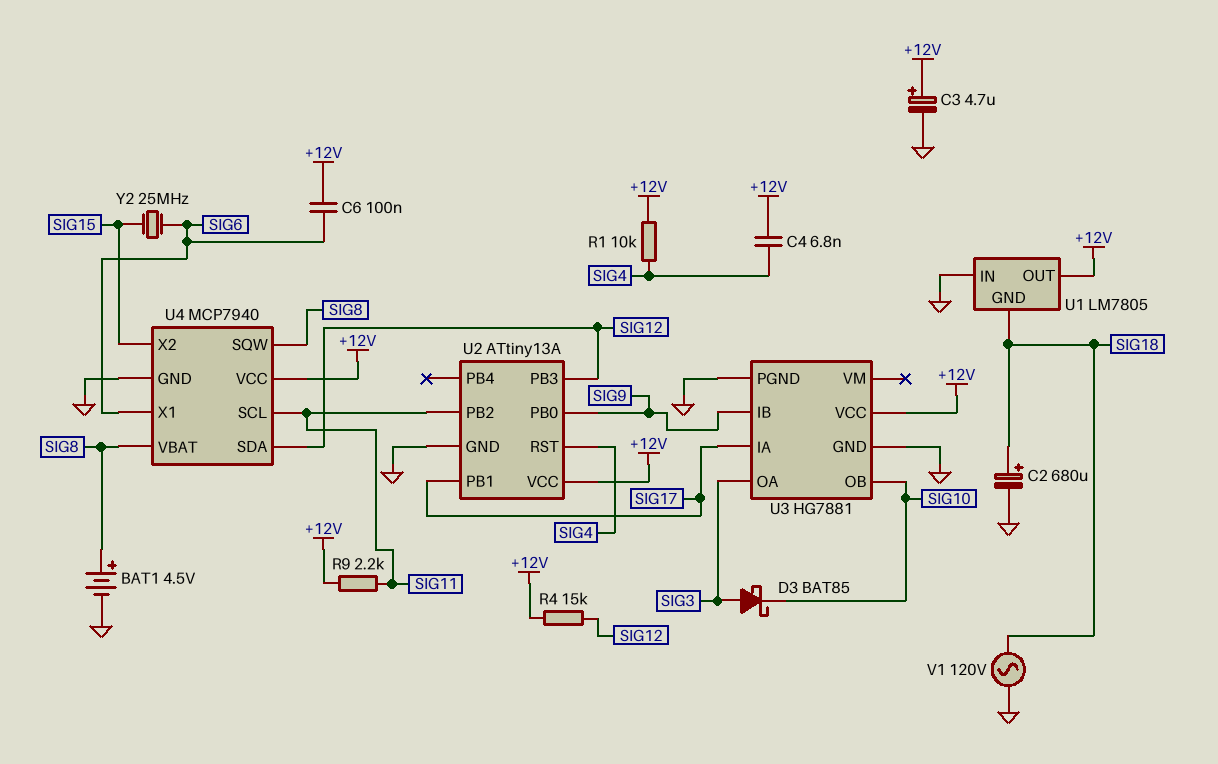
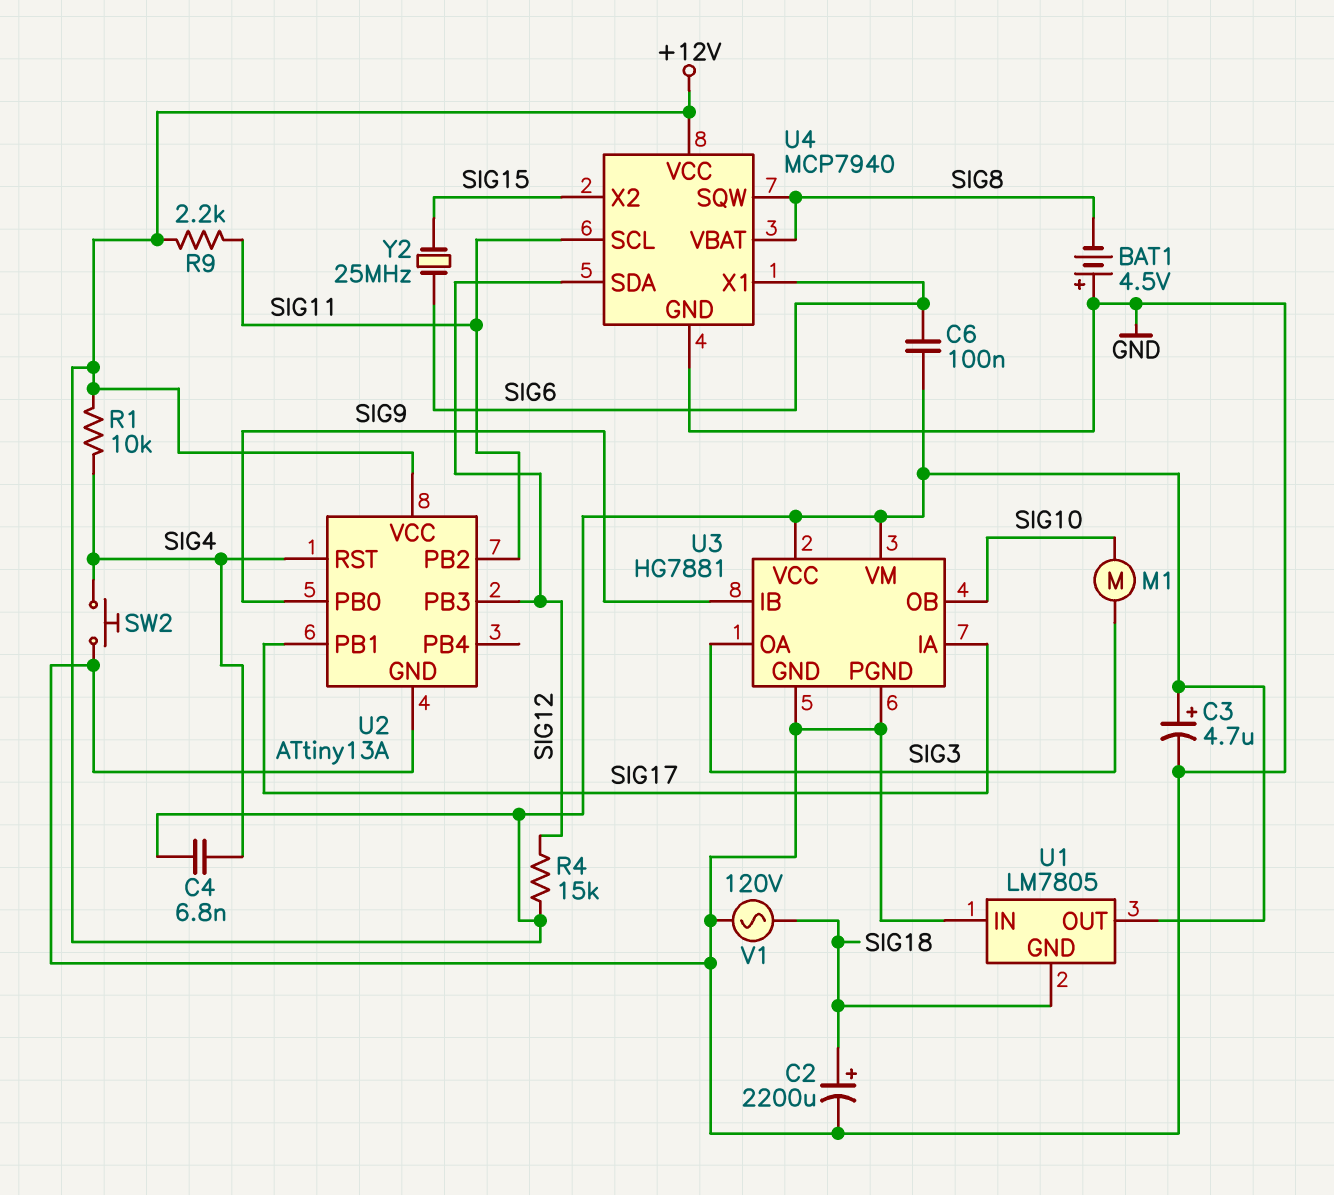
BAT1: 4.5V (plus SIG8, minus GND) -> 4.5V (plus GND, minus SIG8)
C2: 680uF (plus SIG18, minus GND) -> 2200uF (plus SIG18, minus GND)
D3: schottky BAT85 (A SIG3, K SIG10) -> none
M1: none -> motor (SIG3, SIG10)
SW2: none -> button (GND, SIG4)
U3 pin VM: none -> +12V

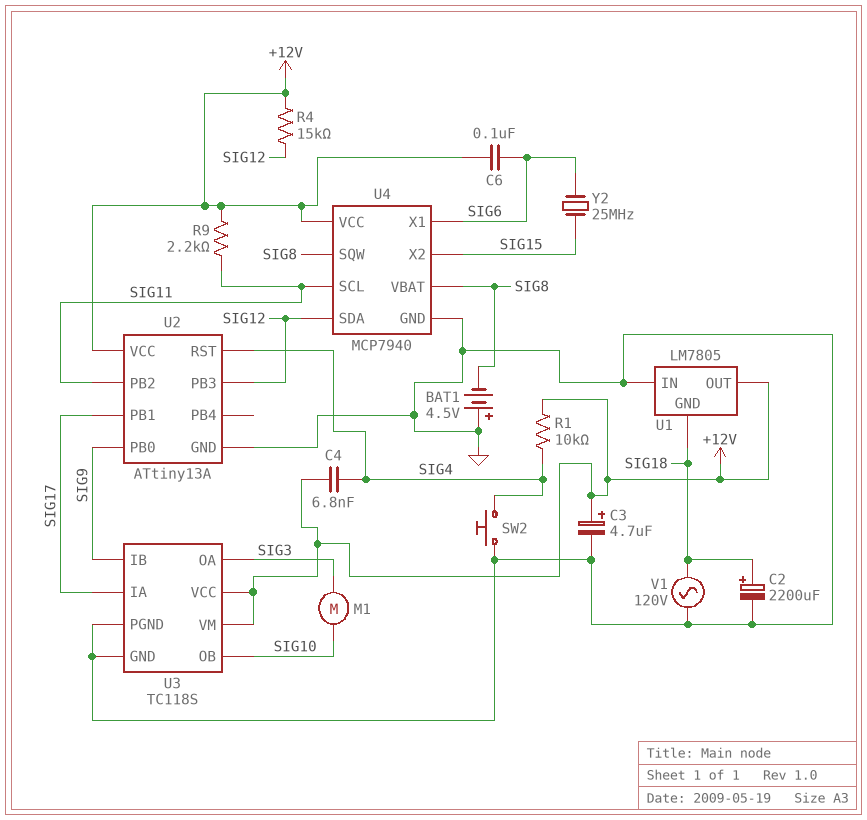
U3: HG7881 -> TC118S

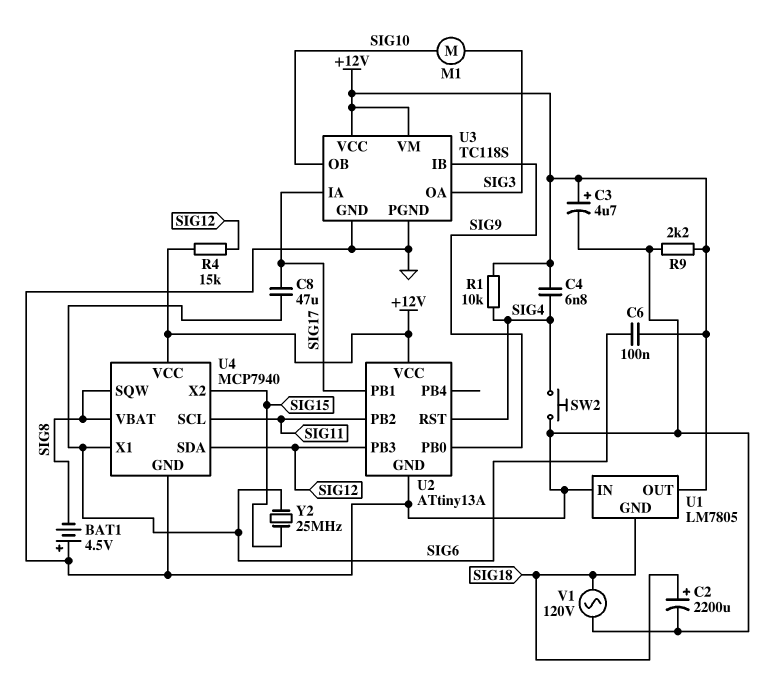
C8: none -> 47uF (SIG6, SIG17)
R9: 2.2k (+12V, SIG11) -> 2.2k (+12V, GND)

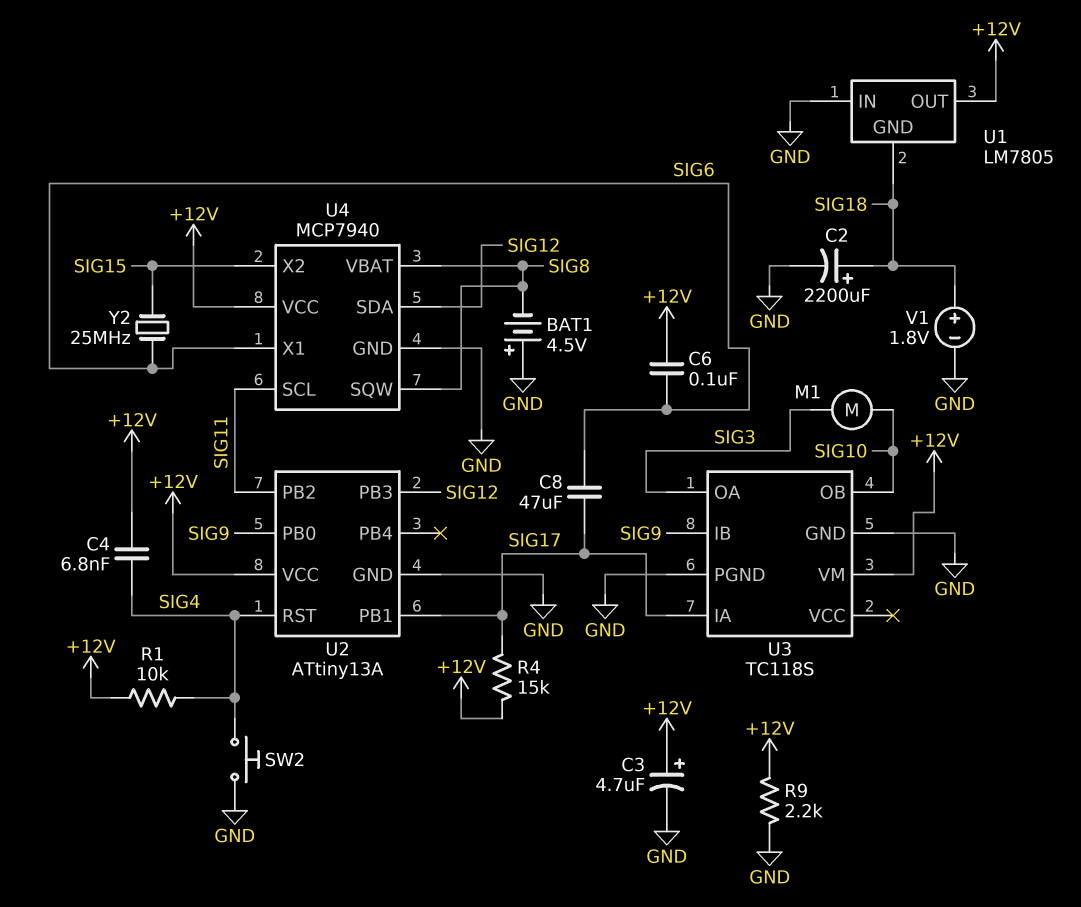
R4: 15k (+12V, SIG12) -> 15k (+12V, SIG17)
U3 pin VCC: +12V -> none
V1: AC 120V (GND, SIG18) -> 1.8V (plus SIG18, minus GND)

